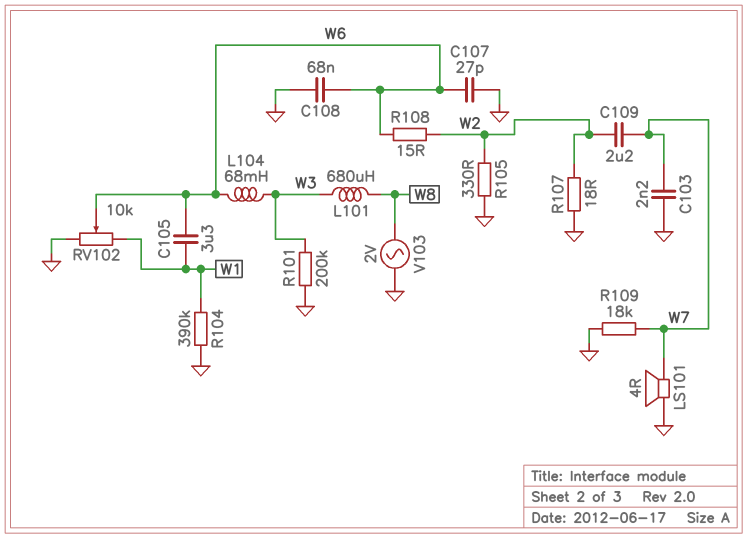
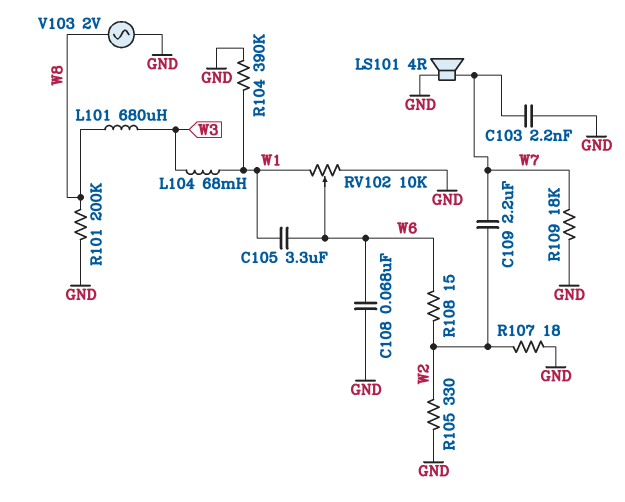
C107: 27pF (GND, W6) -> none
L104: 68mH (W3, W6) -> 68mH (W1, W3)
R101: 200k (GND, W3) -> 200k (GND, W8)

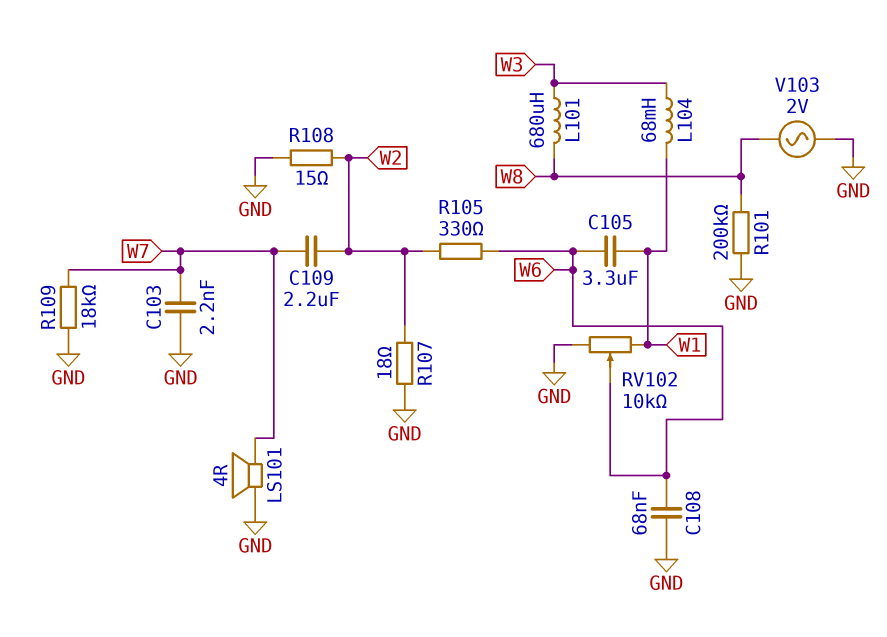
R104: 390k (GND, W1) -> none
R105: 330 (GND, W2) -> 330 (W2, W6)
R108: 15 (W2, W6) -> 15 (GND, W2)

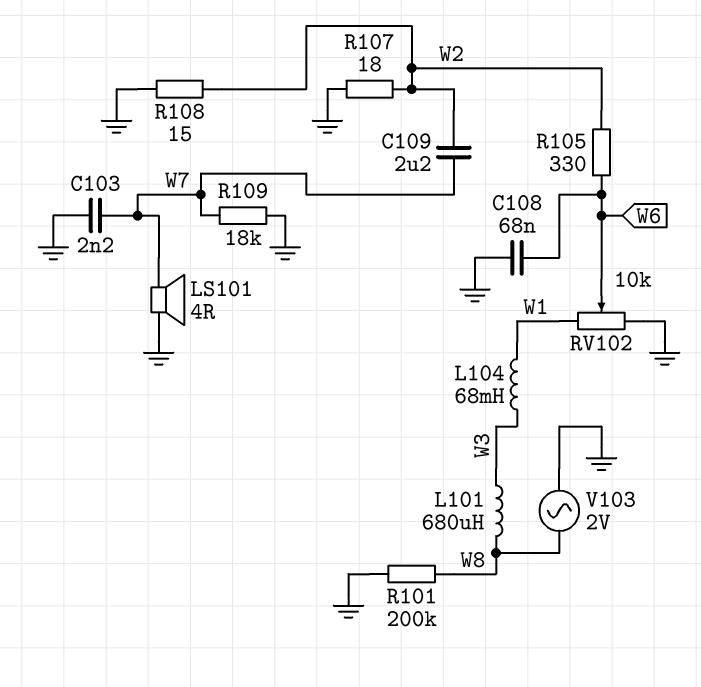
C105: 3.3uF (W1, W6) -> none

